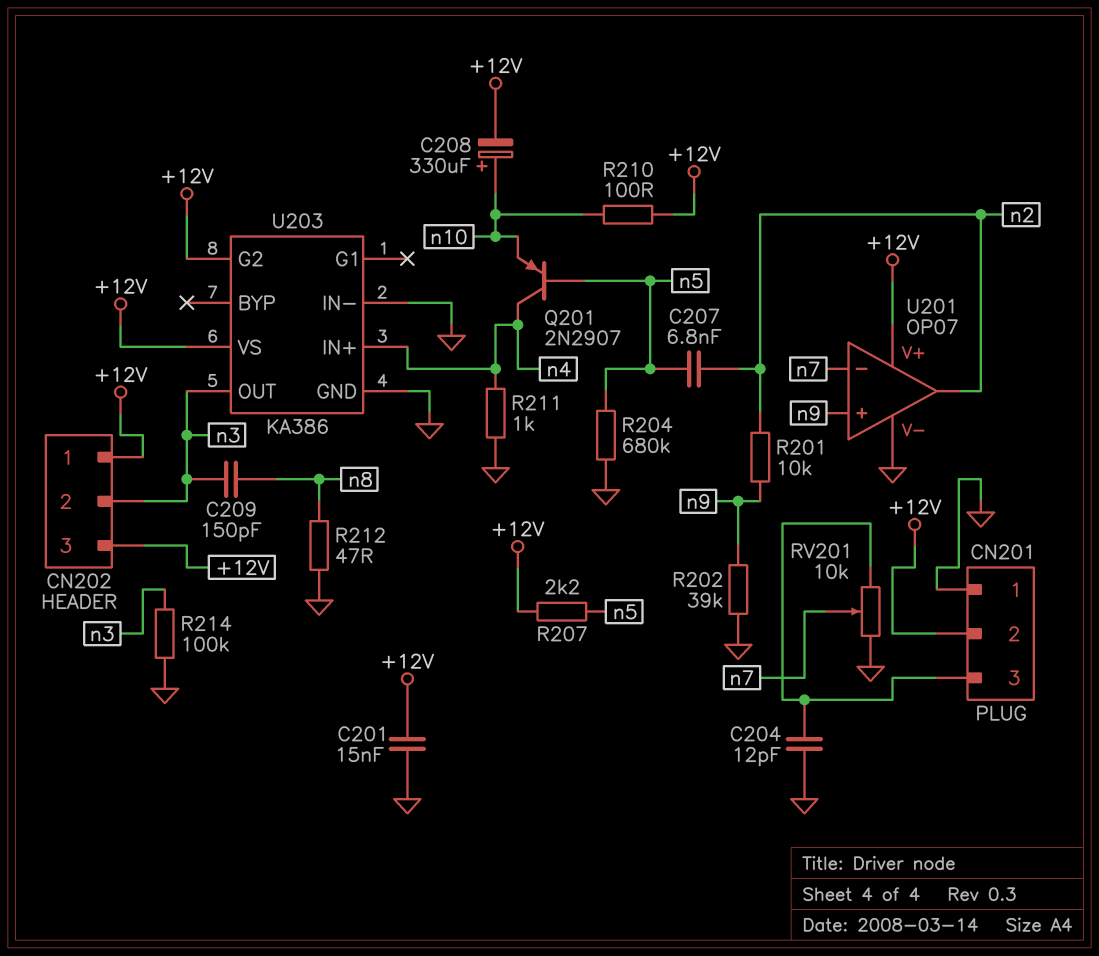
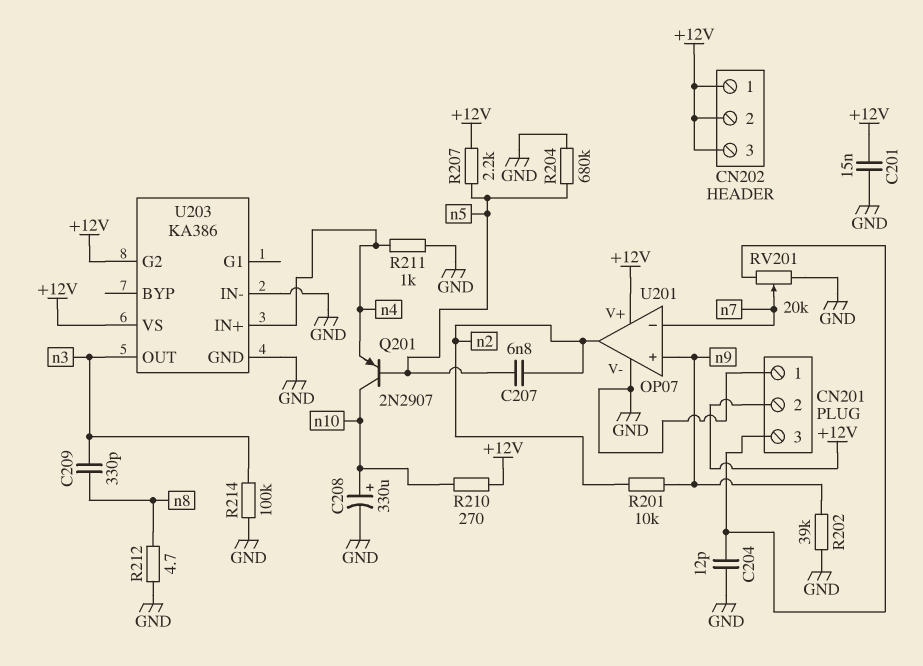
C208: 330uF (plus n10, minus +12V) -> 330uF (plus n10, minus GND)
C209: 150pF (n3, n8) -> 330pF (n3, n8)
CN202 pin 2: n3 -> +12V
Q201: PNP 2N2907 (B n5, C n4, E n10) -> PNP 2N2907 (B n5, C n10, E n4)
R210: 100 (+12V, n10) -> 270 (+12V, n10)
R212: 47 (GND, n8) -> 4.7 (GND, n8)
RV201: 10k (CN201/3, GND, wiper n7) -> 20k (CN201/3, GND, wiper n7)

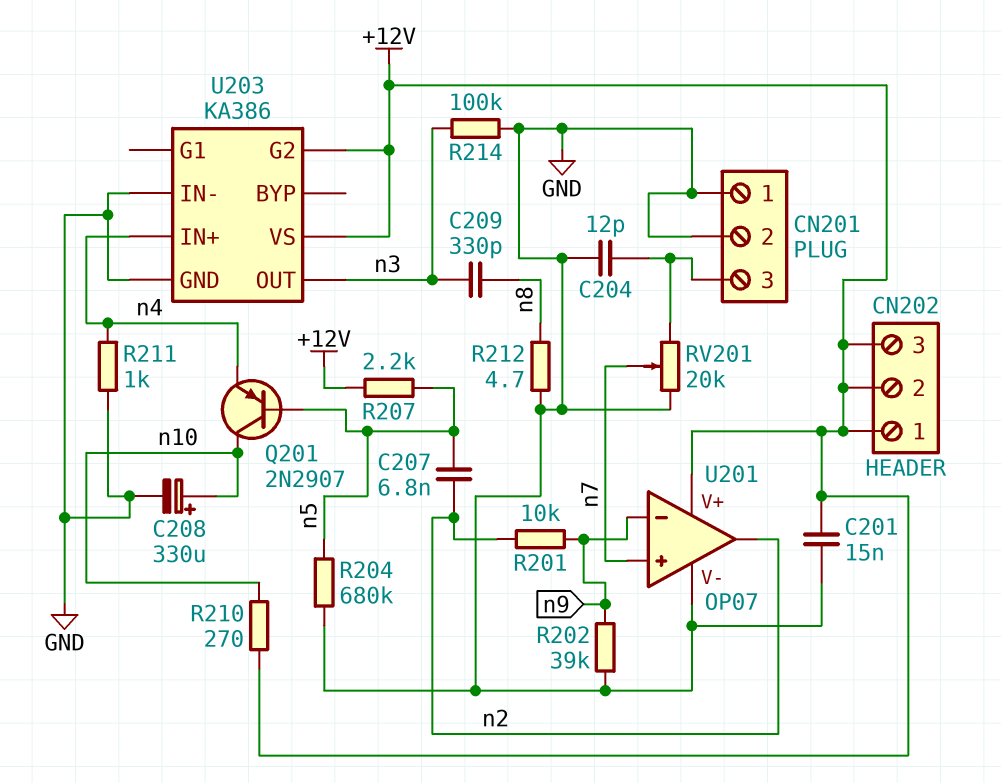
CN201 pin 2: +12V -> GND
U201 pin in+: n9 -> n7
U201 pin in-: n7 -> n9

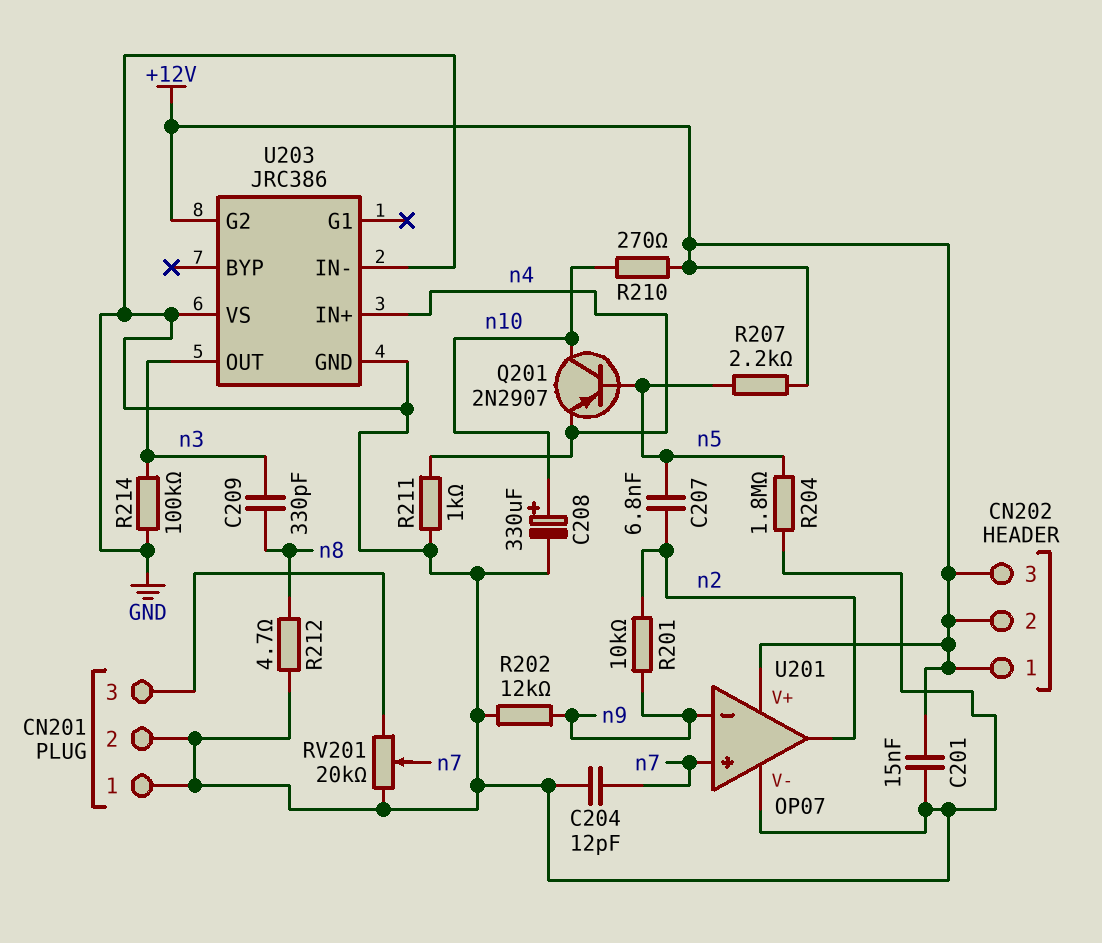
C204: 12pF (CN201/3, GND) -> 12pF (GND, n7)
R202: 39k (GND, n9) -> 12k (GND, n9)
R204: 680k (GND, n5) -> 1.8M (GND, n5)
U203: KA386 -> JRC386
U203 pin VS: +12V -> GND

